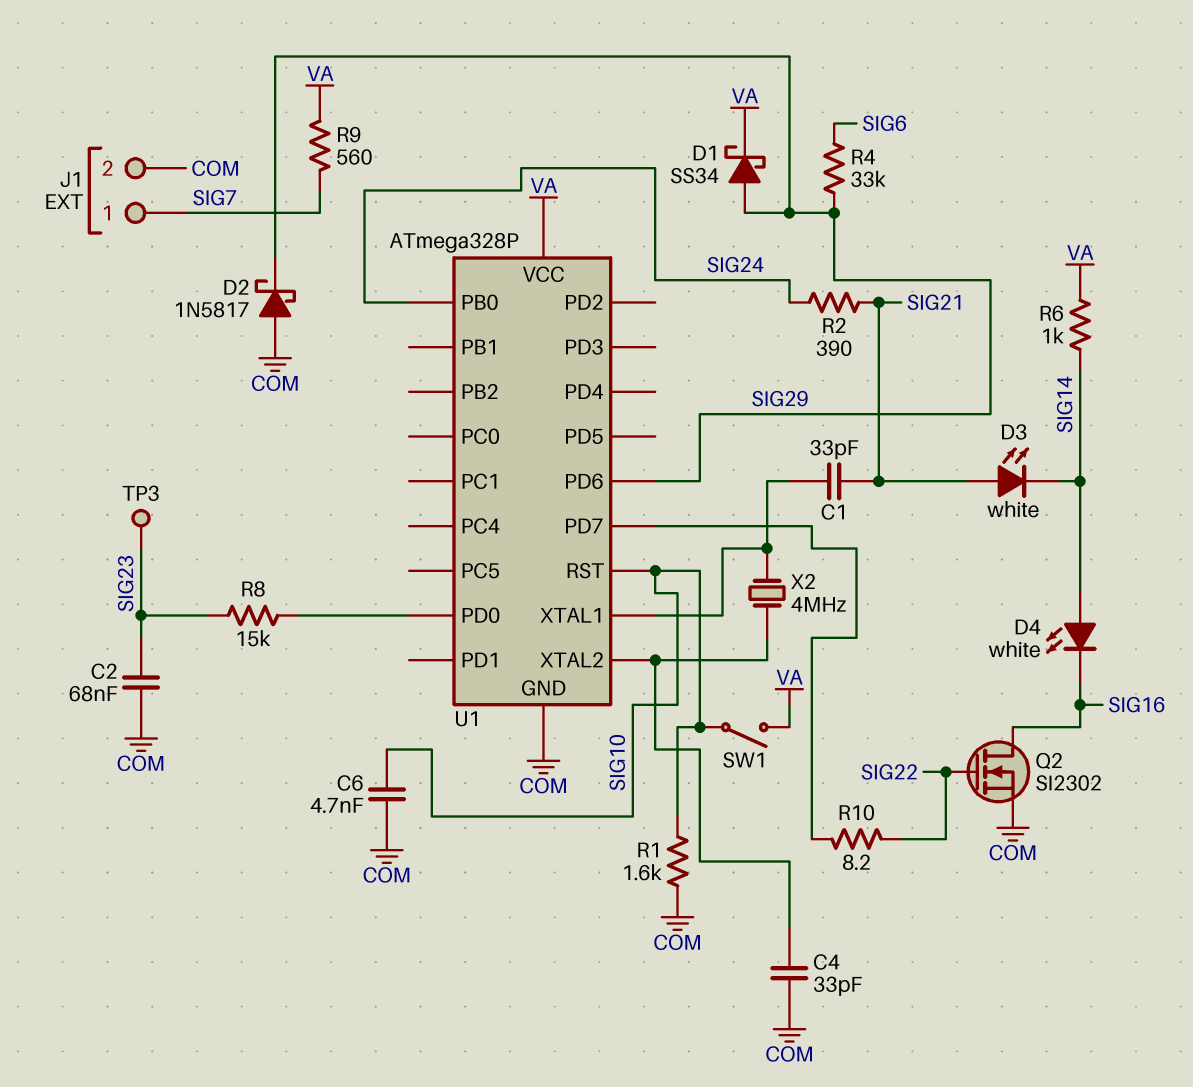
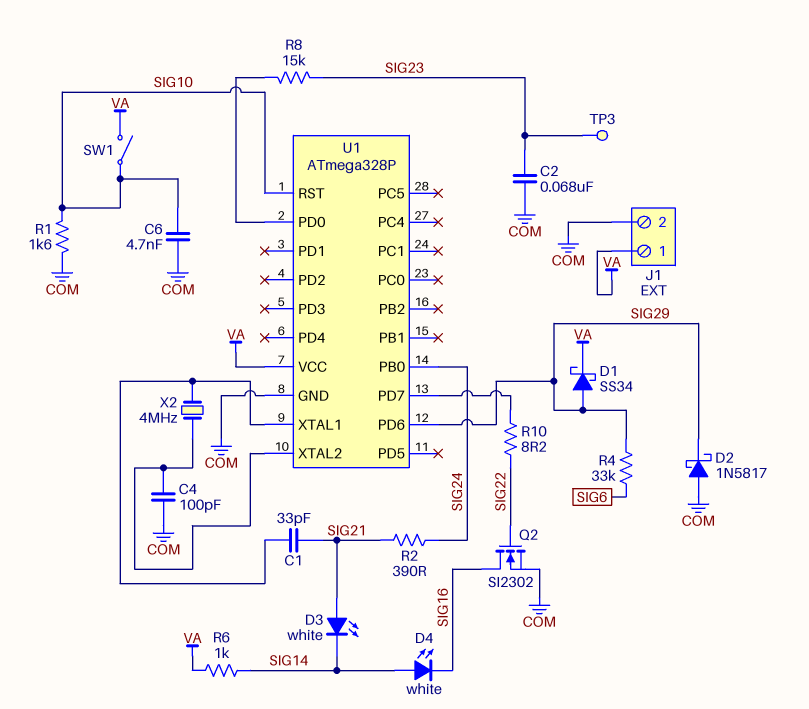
C4: 33pF (COM, U1/XTAL2) -> 100pF (COM, U1/XTAL2)
J1 pin 1: SIG7 -> VA
R9: 560 (SIG7, VA) -> none

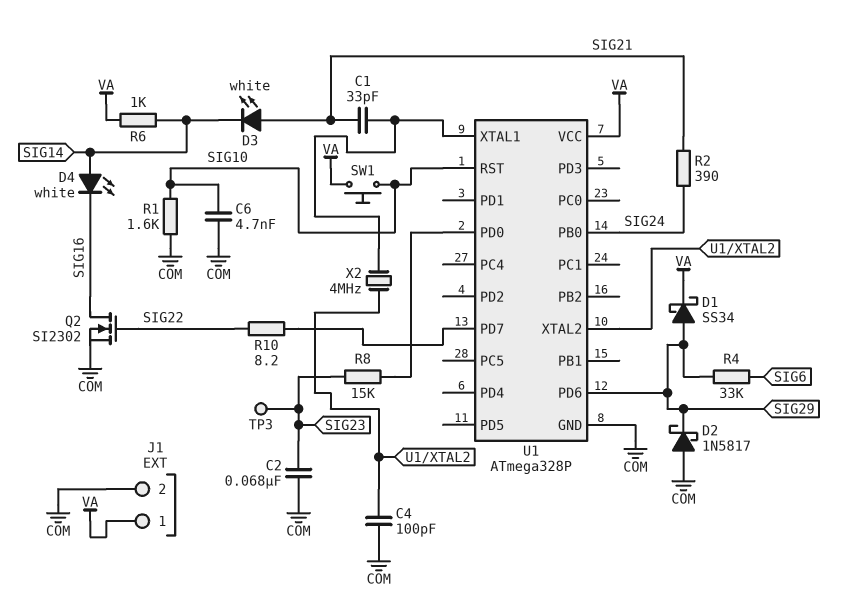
SW1: switch (SIG10, VA) -> button (SIG10, VA)

